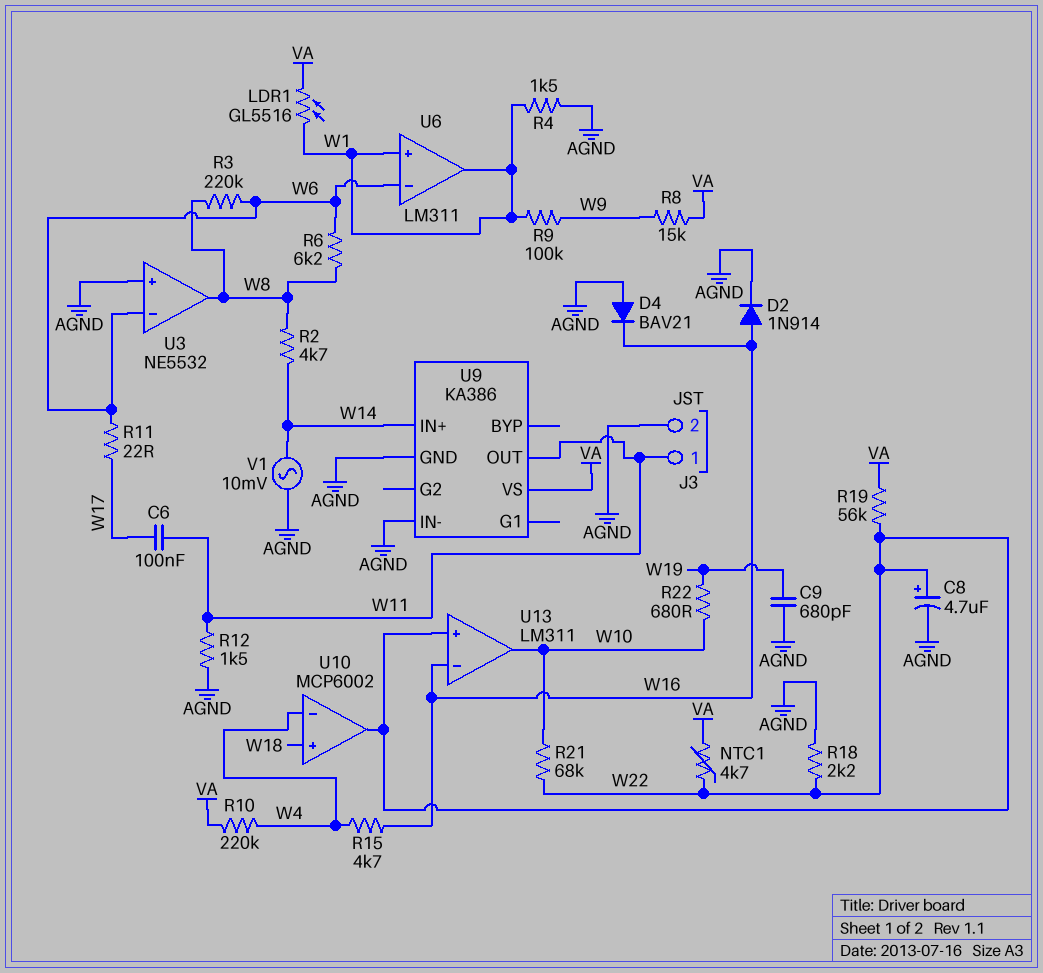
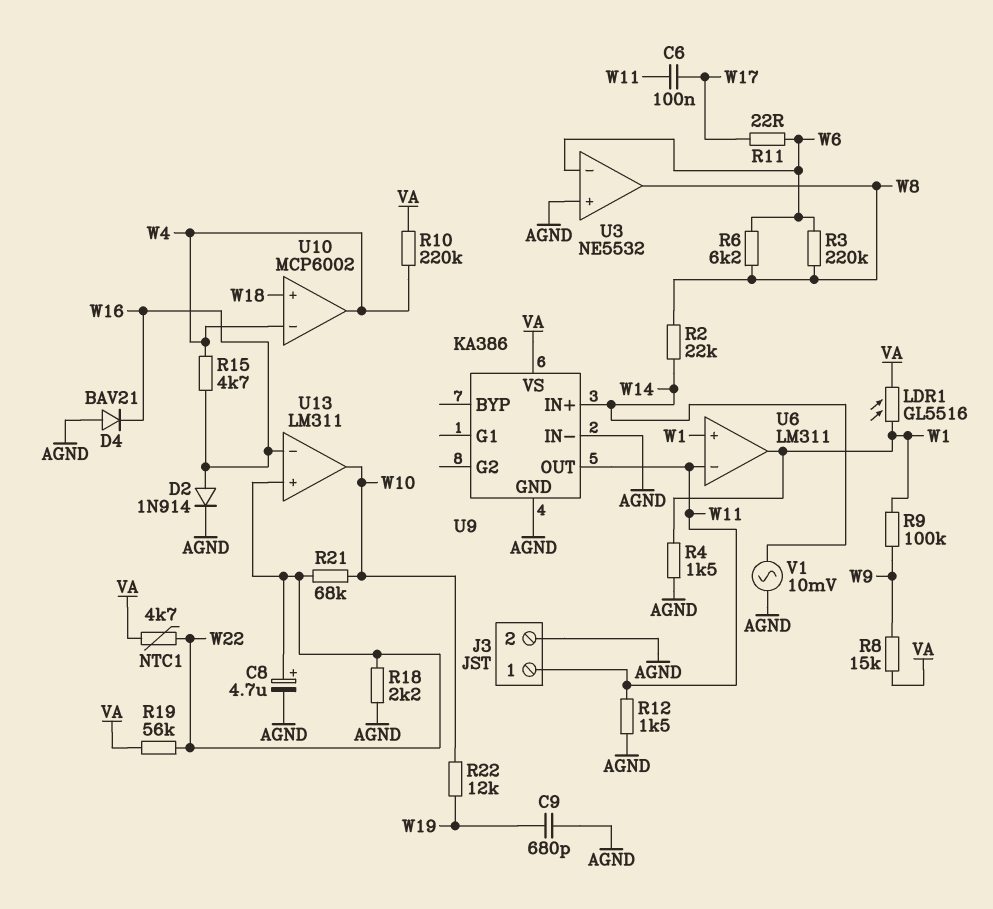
R2: 4.7k (W8, W14) -> 22k (W8, W14)
R22: 680 (W10, W19) -> 12k (W10, W19)
U6 pin in-: W6 -> W11
U10 pin out: W22 -> W4

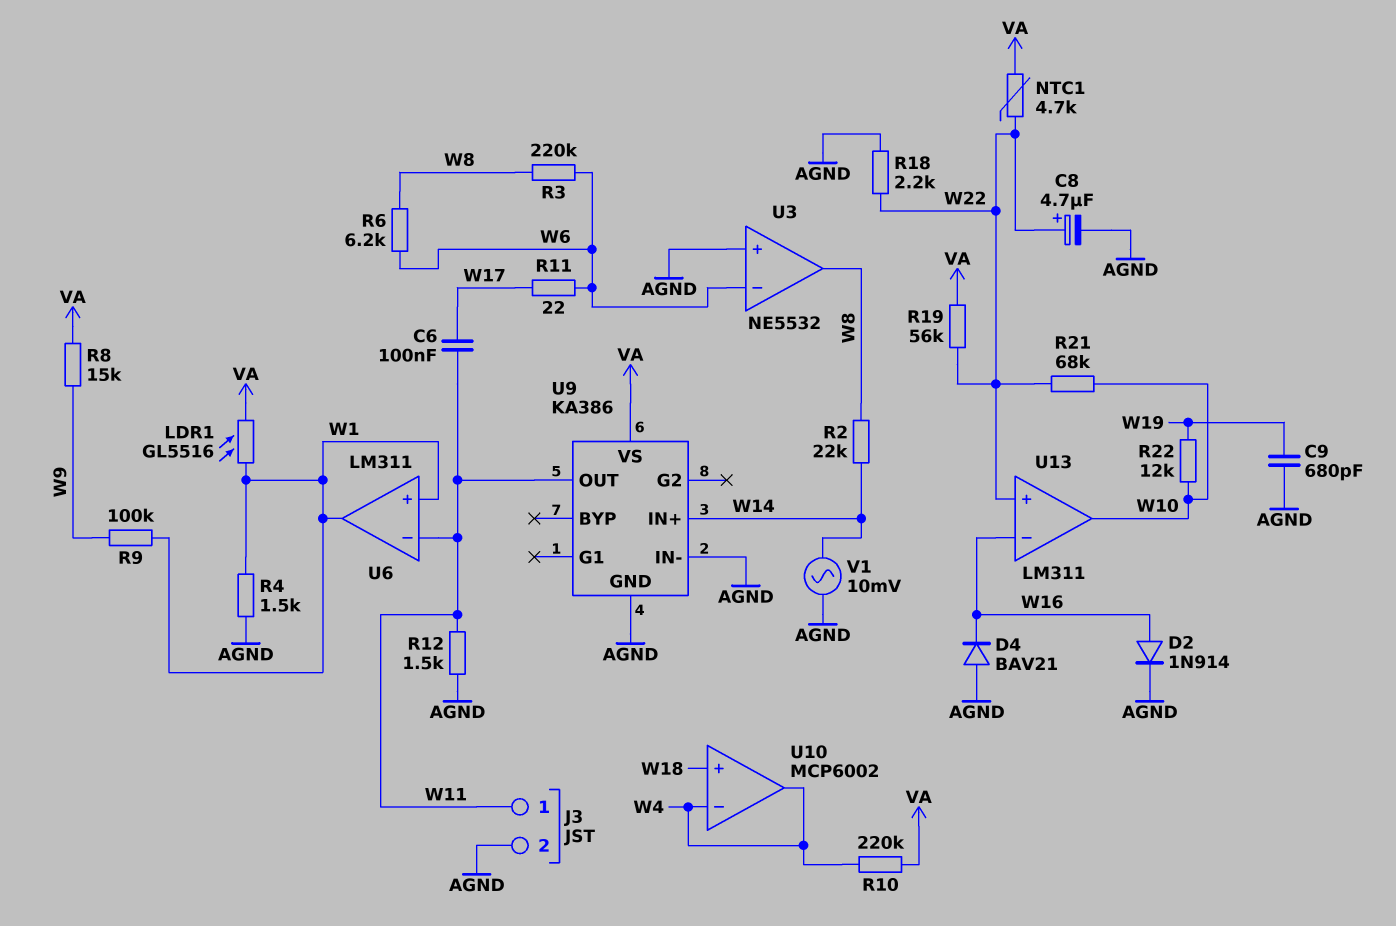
R15: 4.7k (W4, W16) -> none

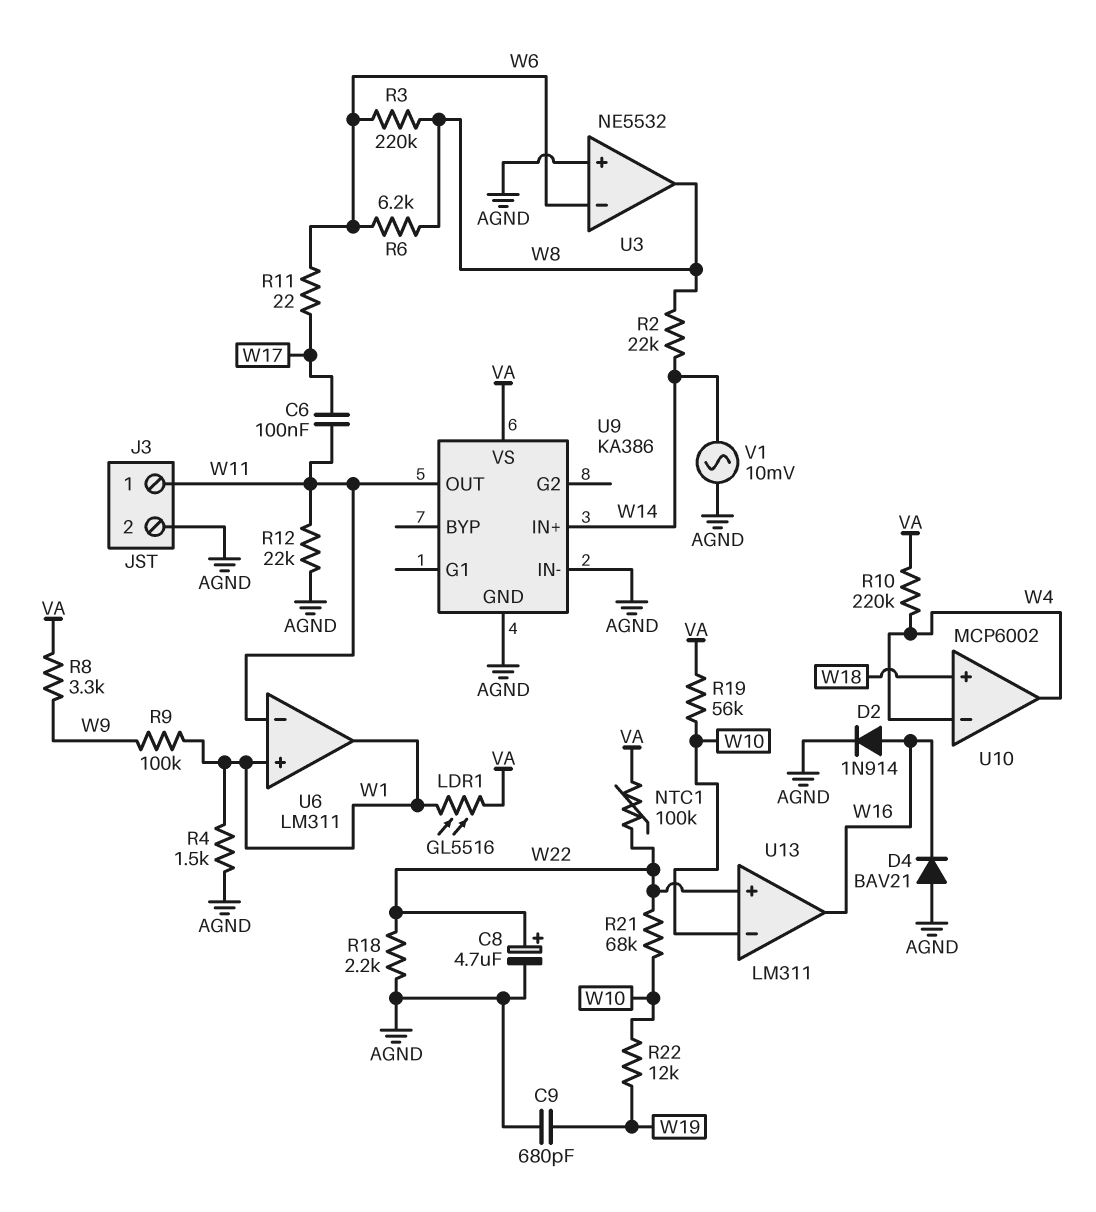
NTC1: 4.7k (VA, W22) -> 100k (VA, W22)
R8: 15k (VA, W9) -> 3.3k (VA, W9)
R12: 1.5k (AGND, W11) -> 22k (AGND, W11)
R19: 56k (VA, W22) -> 56k (VA, W10)
U13 pin in-: W16 -> W10
U13 pin out: W10 -> W16

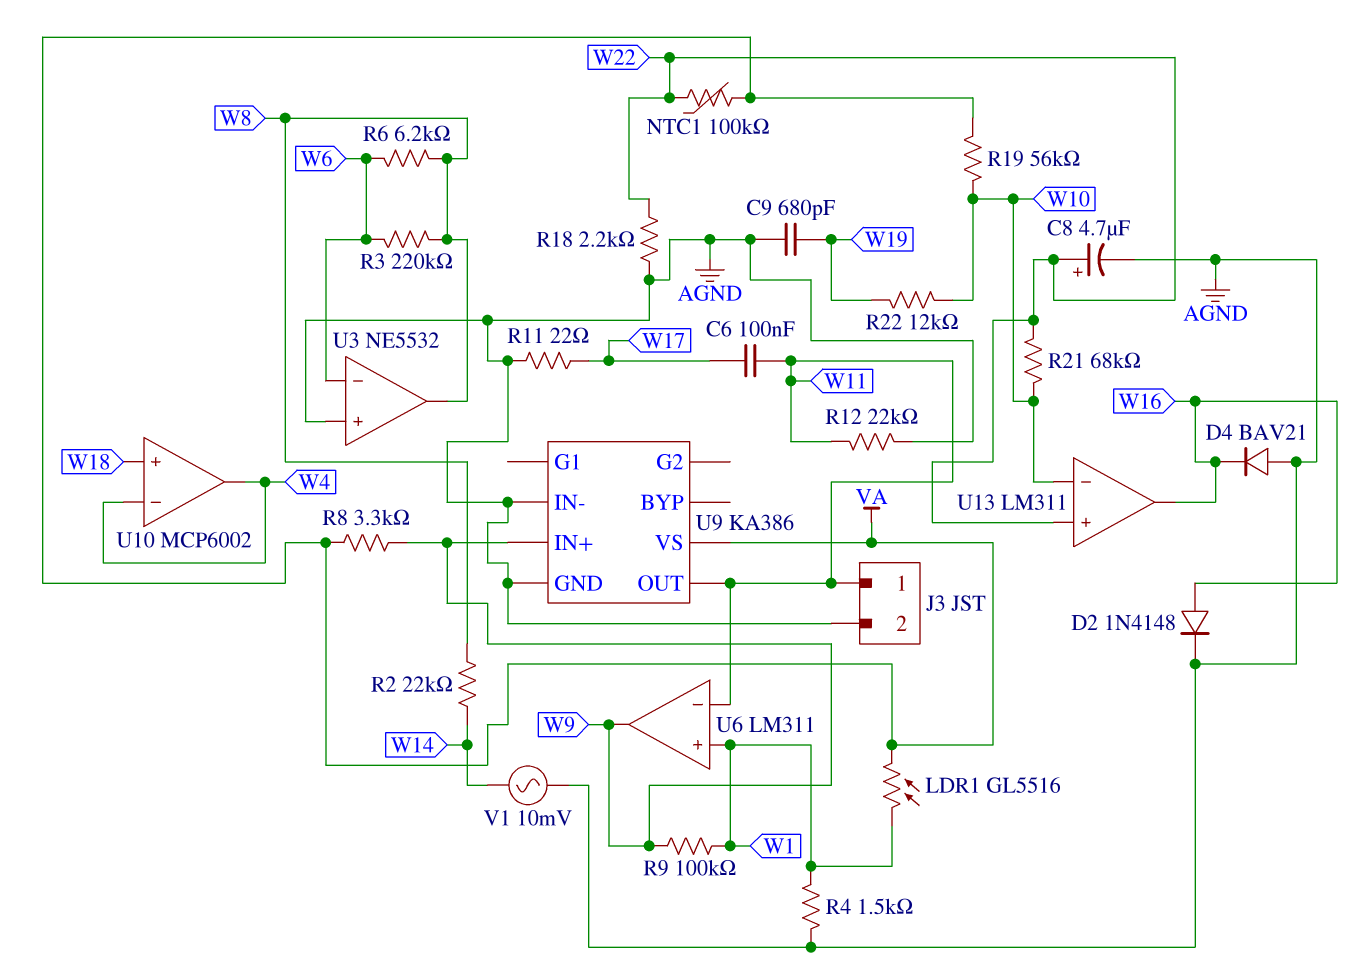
D2: diode 1N914 (A W16, K AGND) -> diode 1N4148 (A W16, K AGND)
R10: 220k (VA, W4) -> none
R11: 22 (W6, W17) -> 22 (AGND, W17)
U6 pin out: W1 -> W9
U9 pin IN+: W14 -> W9

